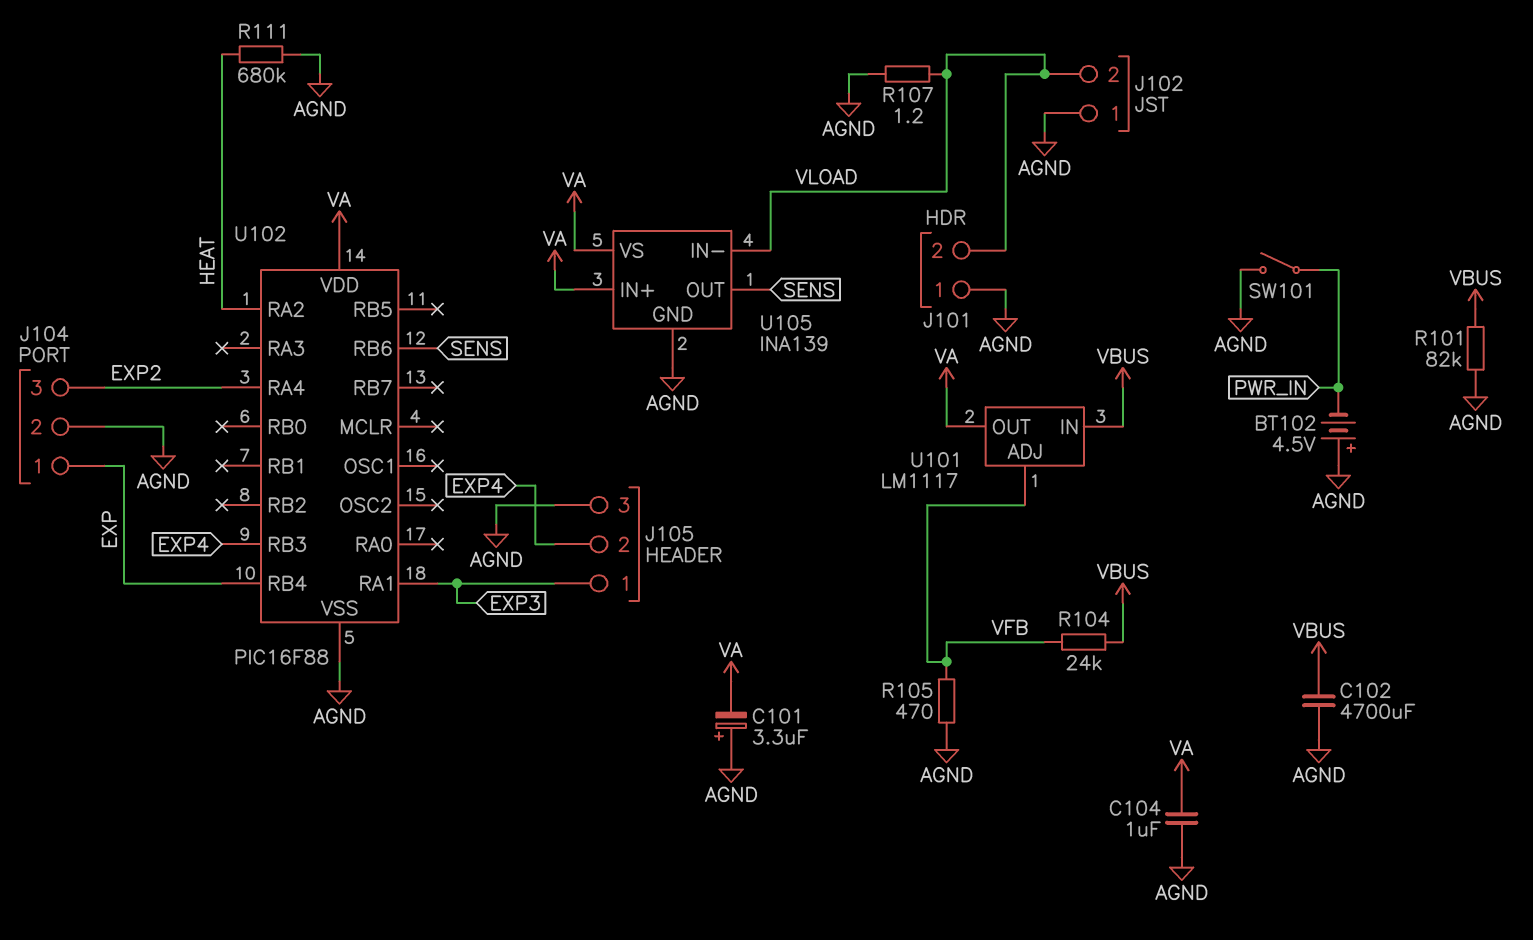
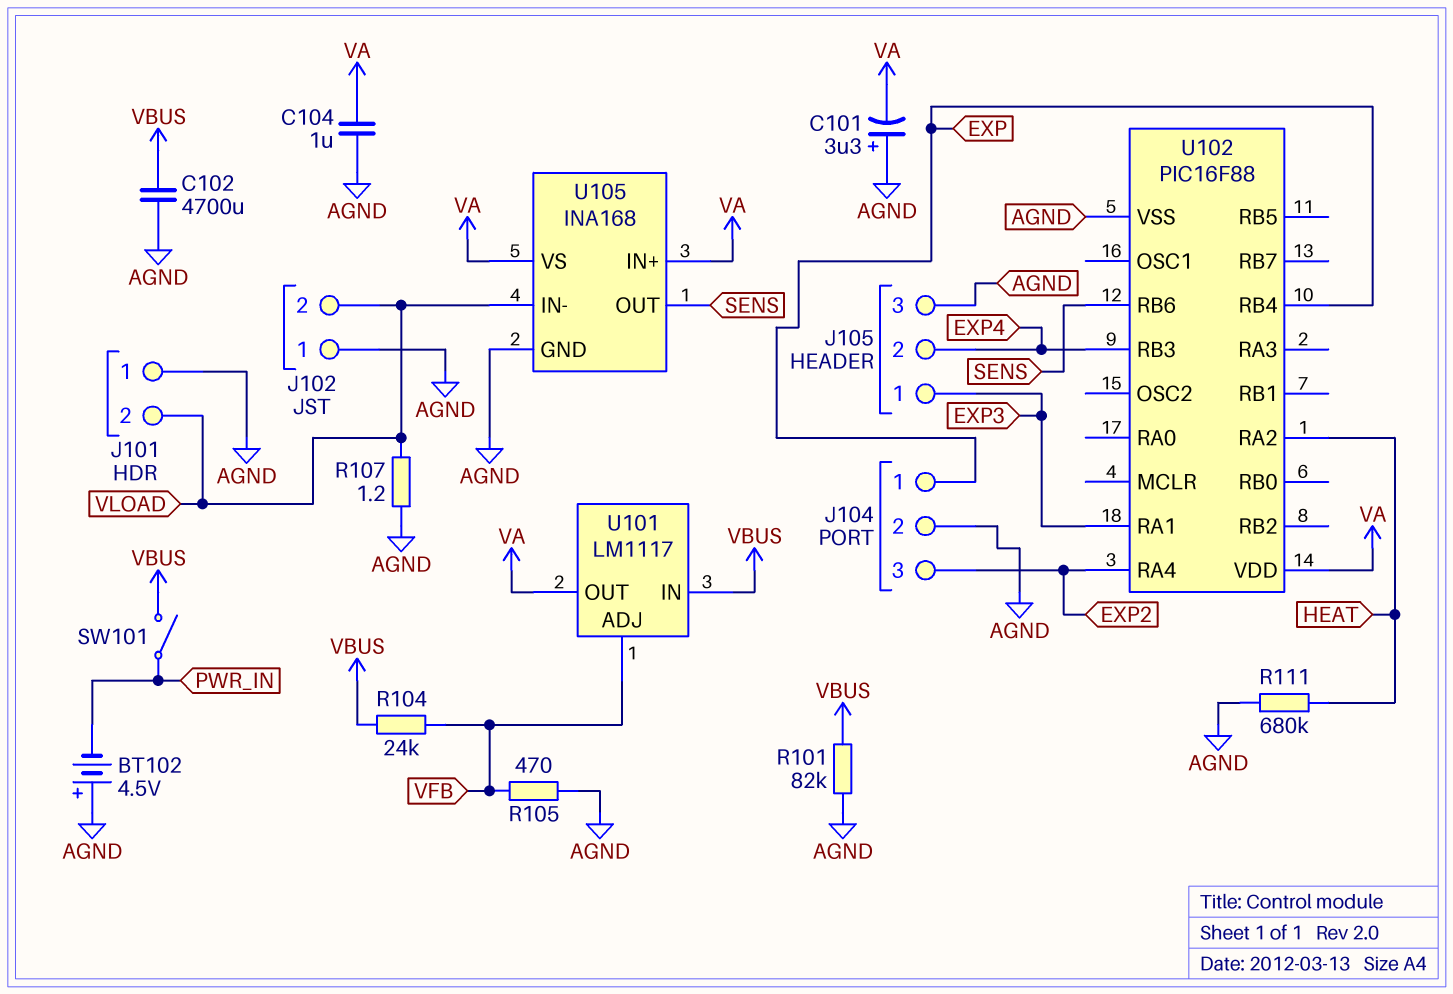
SW101: switch (AGND, PWR_IN) -> switch (PWR_IN, VBUS)
U105: INA139 -> INA168

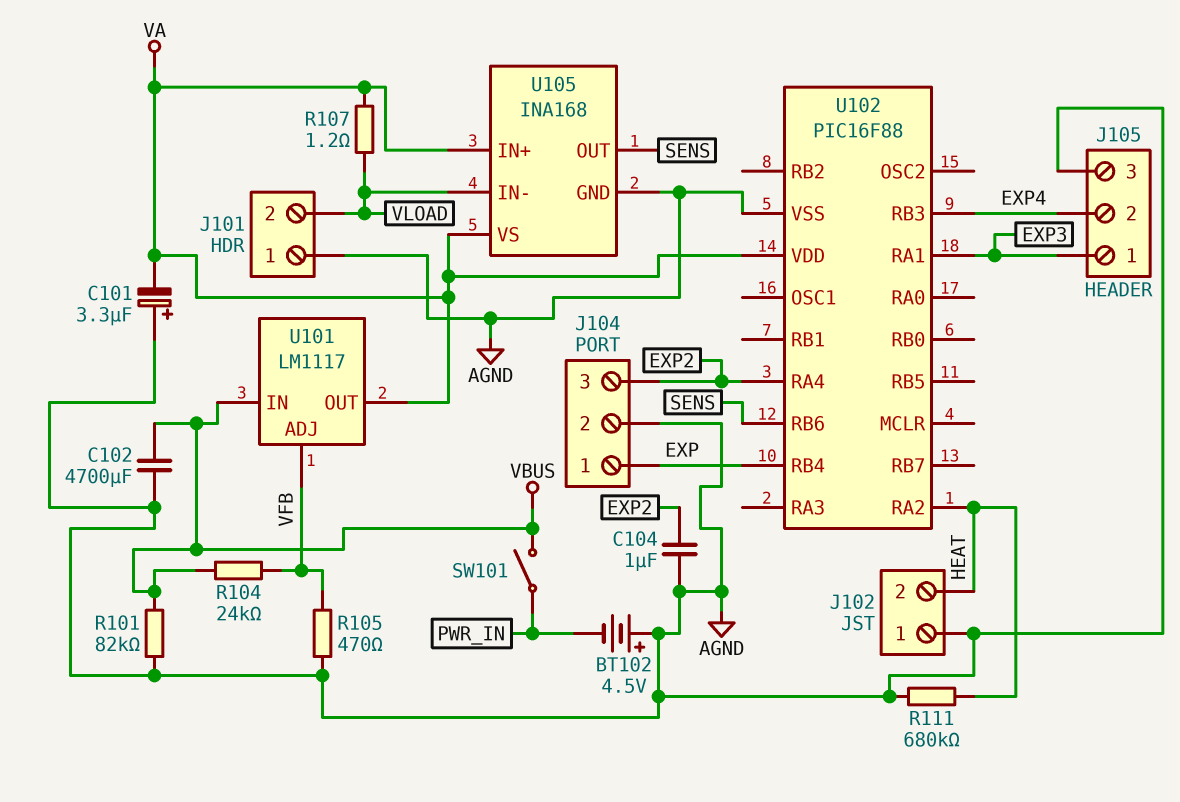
C104: 1uF (AGND, VA) -> 1uF (AGND, EXP2)
J102 pin 2: VLOAD -> HEAT
R107: 1.2 (AGND, VLOAD) -> 1.2 (VA, VLOAD)

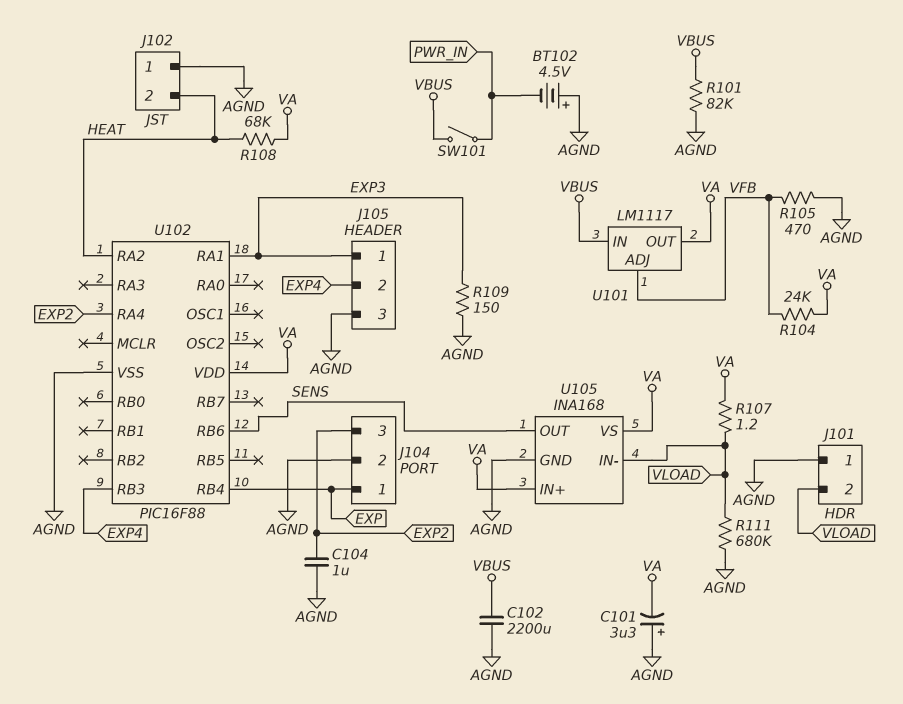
C102: 4700uF (AGND, VBUS) -> 2200uF (AGND, VBUS)
R104: 24k (VBUS, VFB) -> 24k (VA, VFB)
R108: none -> 68k (HEAT, VA)
R109: none -> 150 (AGND, EXP3)
R111: 680k (AGND, HEAT) -> 680k (AGND, VLOAD)

